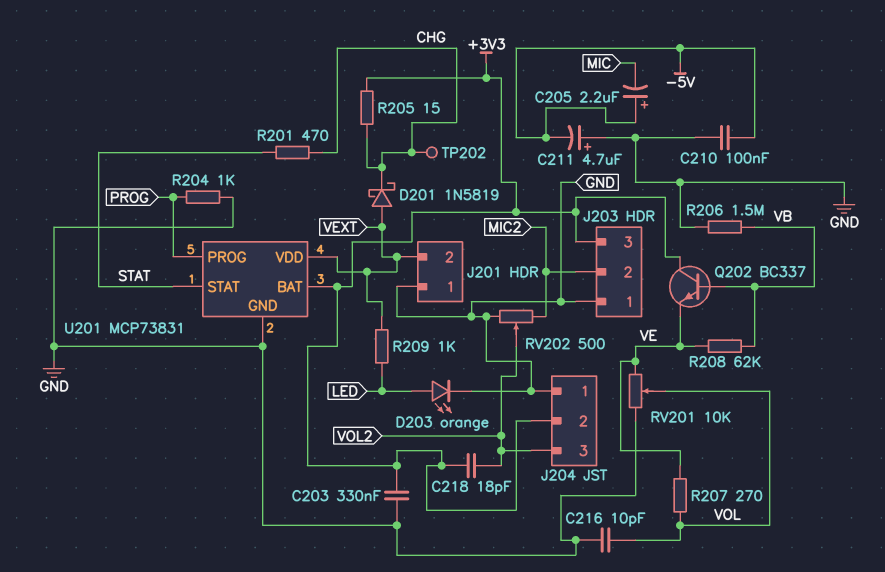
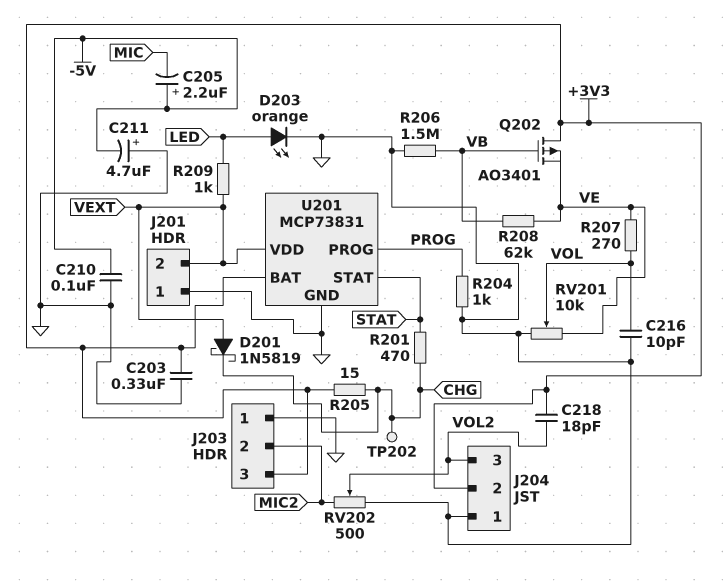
Q202: NPN BC337 (B VB, C +3V3, E VE) -> PMOS AO3401 (G VB, D +3V3, S VE)

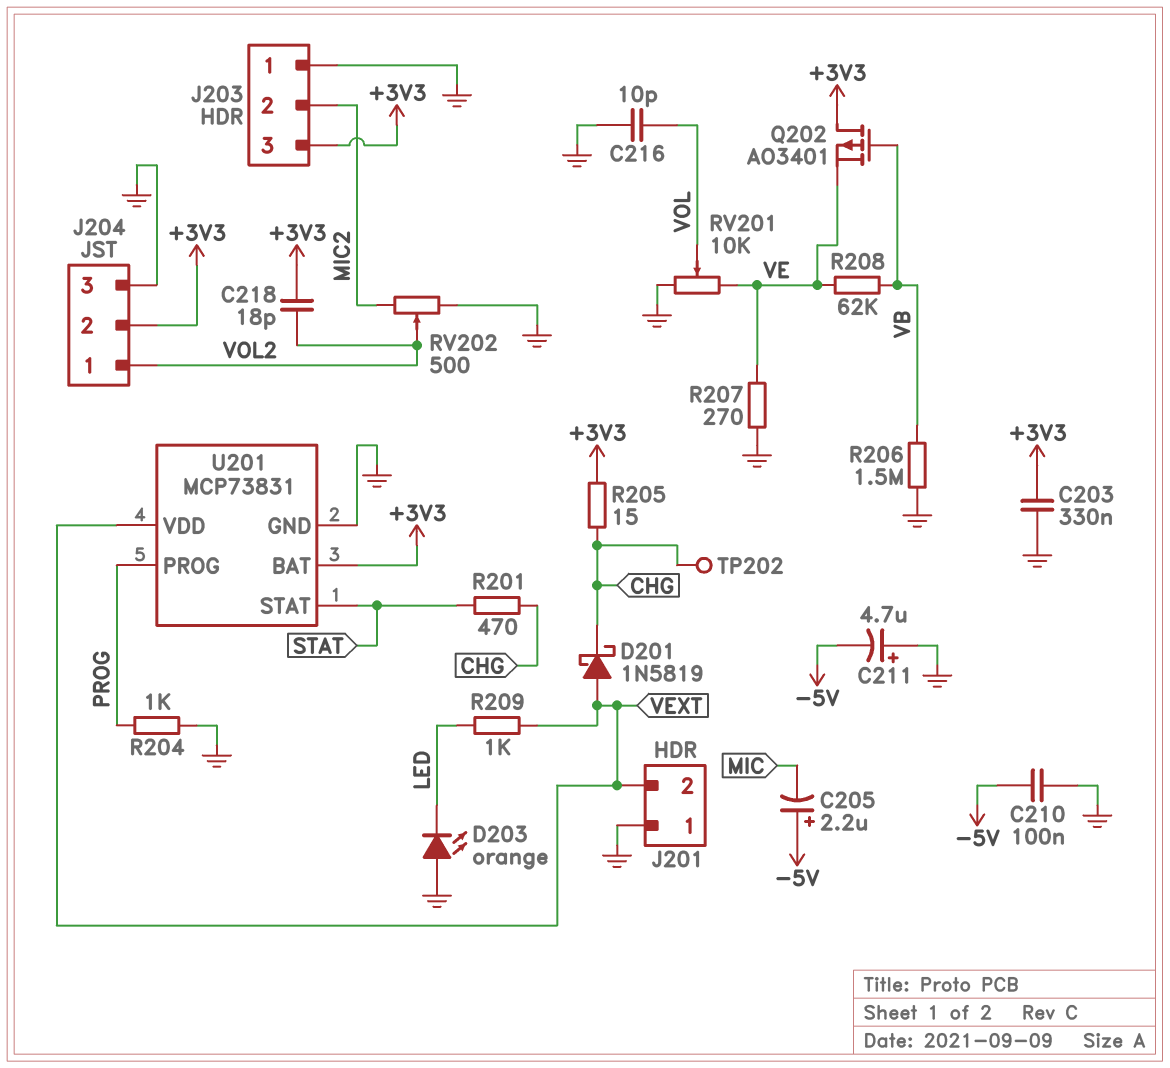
D203: LED orange (A LED, K GND) -> LED orange (A GND, K LED)
J204 pin 1: GND -> VOL2
J204 pin 3: VOL2 -> GND
R207: 270 (VE, VOL) -> 270 (GND, VE)

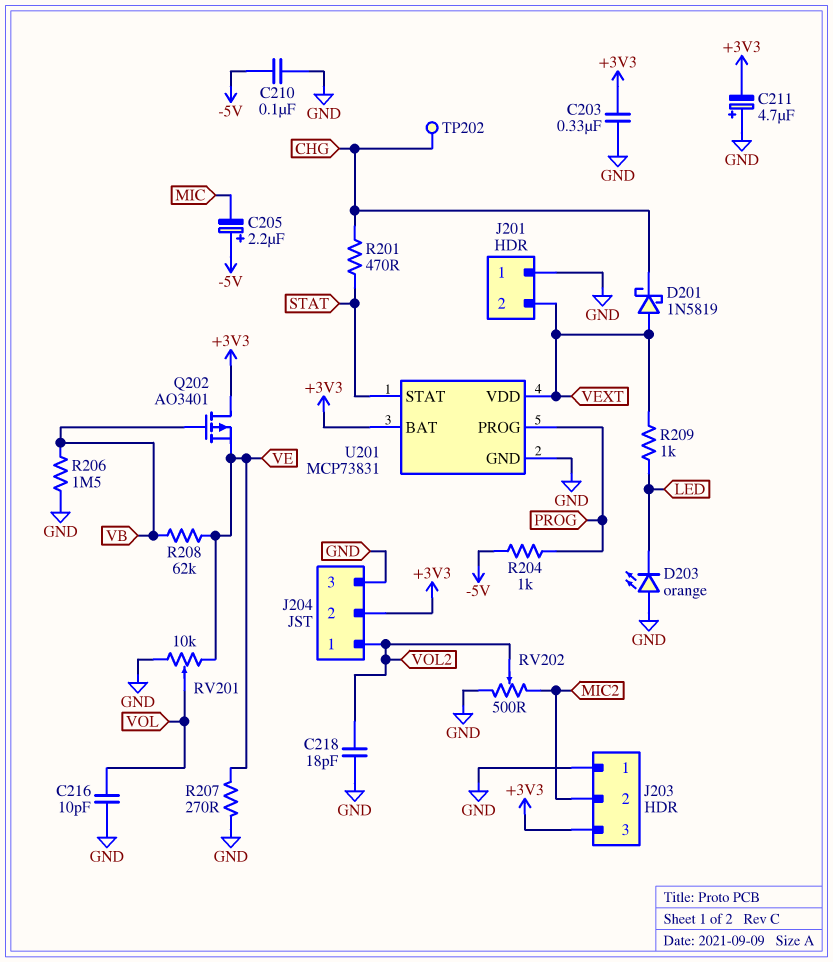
C211: 4.7uF (plus GND, minus -5V) -> 4.7uF (plus GND, minus +3V3)
C218: 18pF (+3V3, VOL2) -> 18pF (GND, VOL2)
R204: 1k (GND, PROG) -> 1k (-5V, PROG)
R205: 15 (+3V3, CHG) -> none

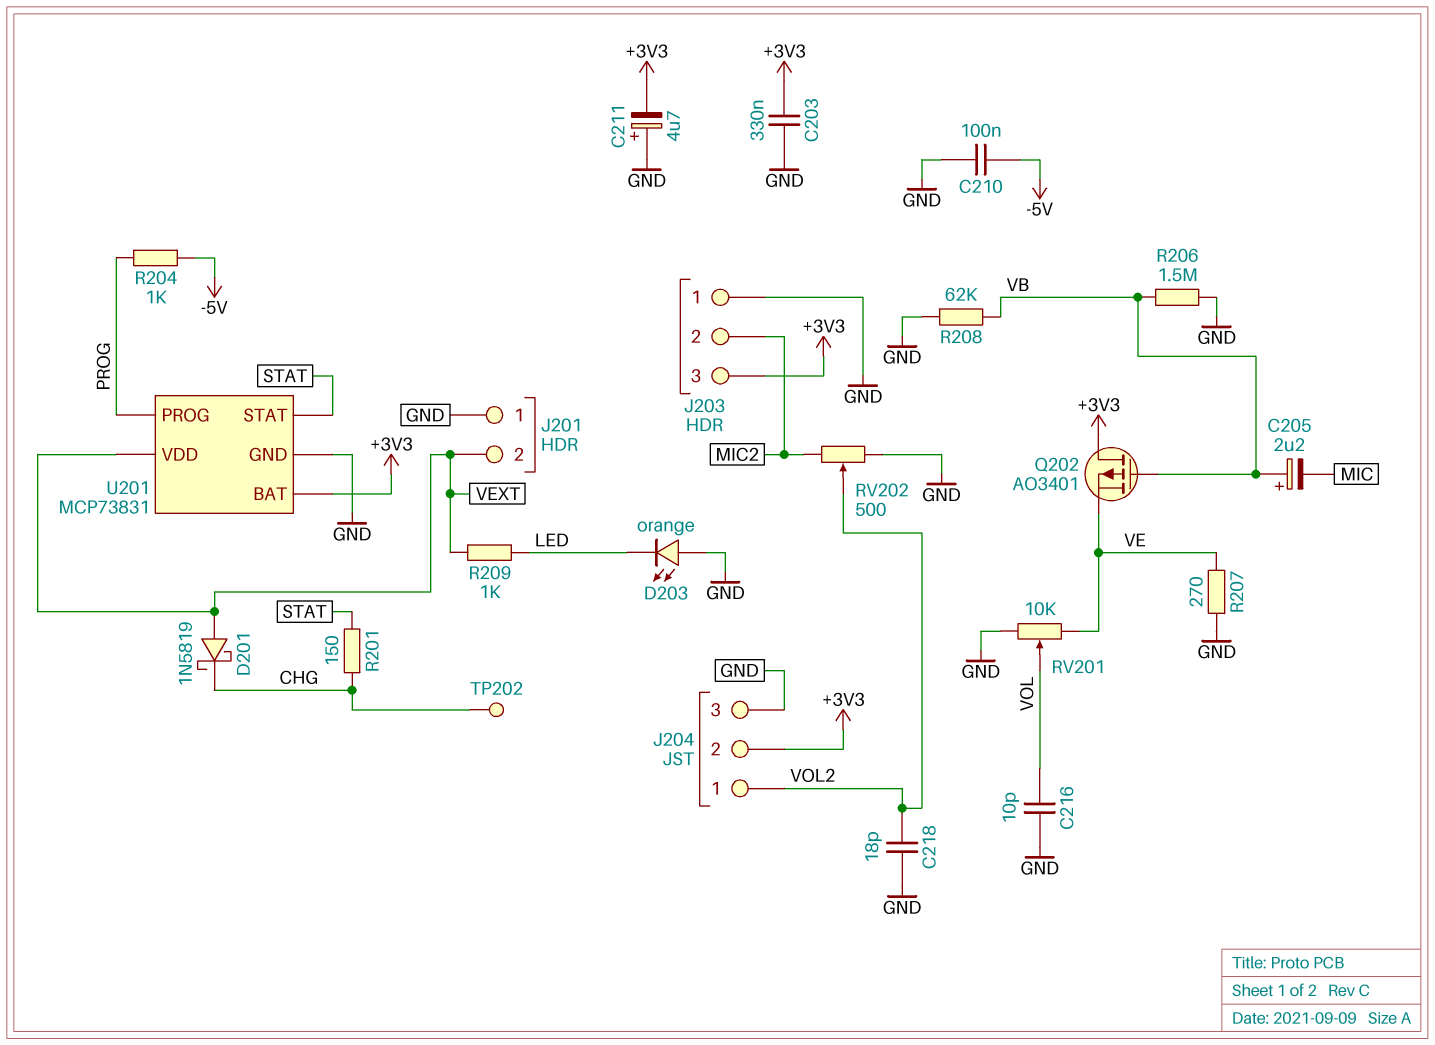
C205: 2.2uF (plus -5V, minus MIC) -> 2.2uF (plus VB, minus MIC)
R201: 470 (CHG, STAT) -> 150 (CHG, STAT)
R208: 62k (VB, VE) -> 62k (GND, VB)

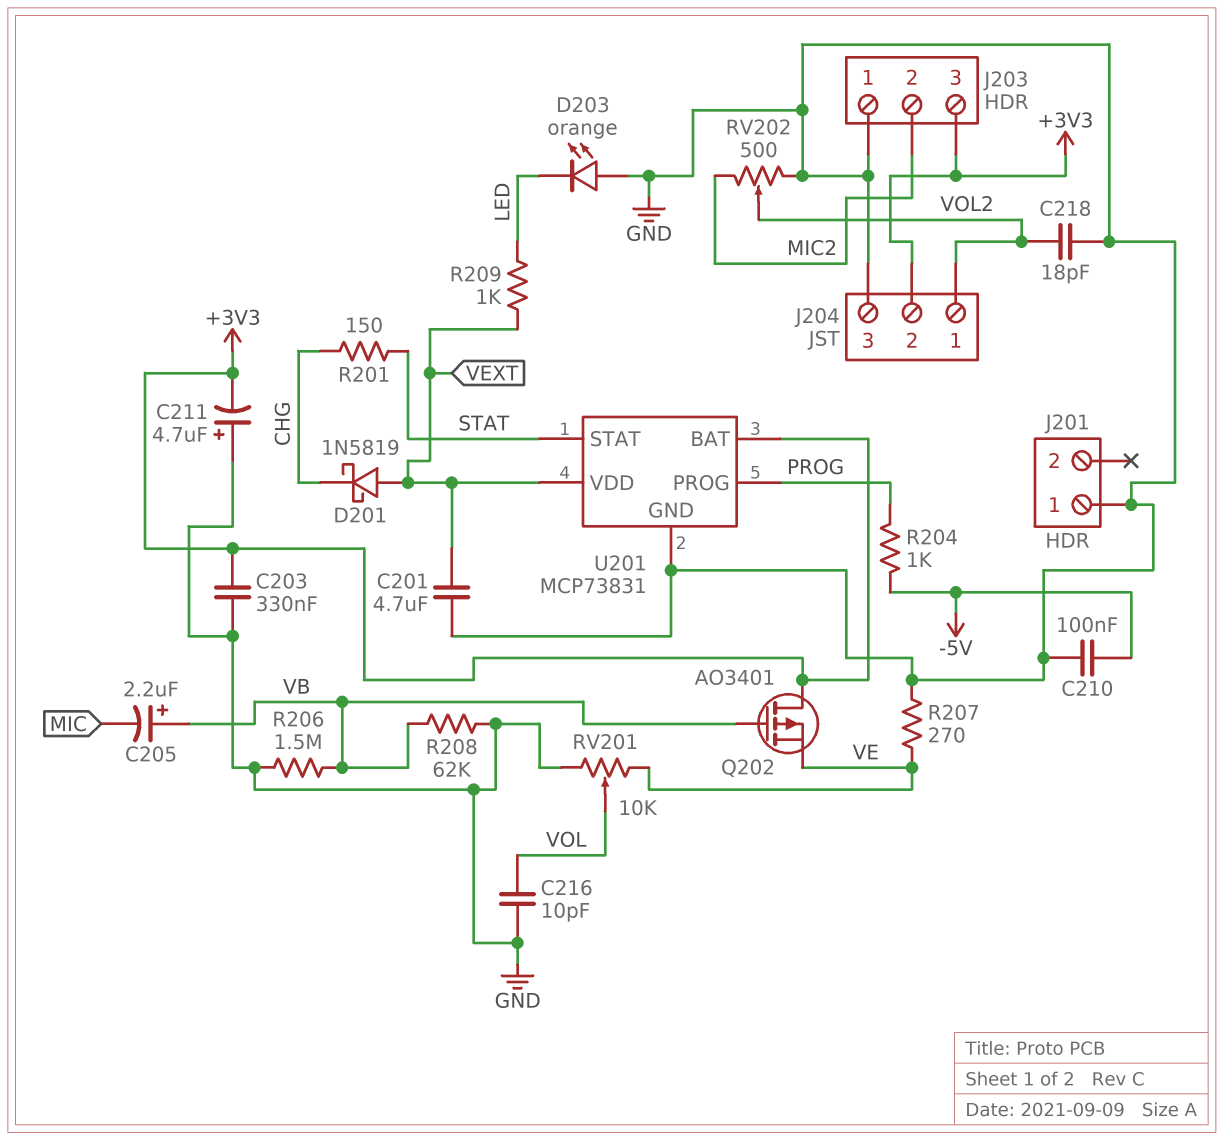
C201: none -> 4.7uF (GND, VEXT)
J201 pin 2: VEXT -> none
TP202: test point (CHG) -> none

